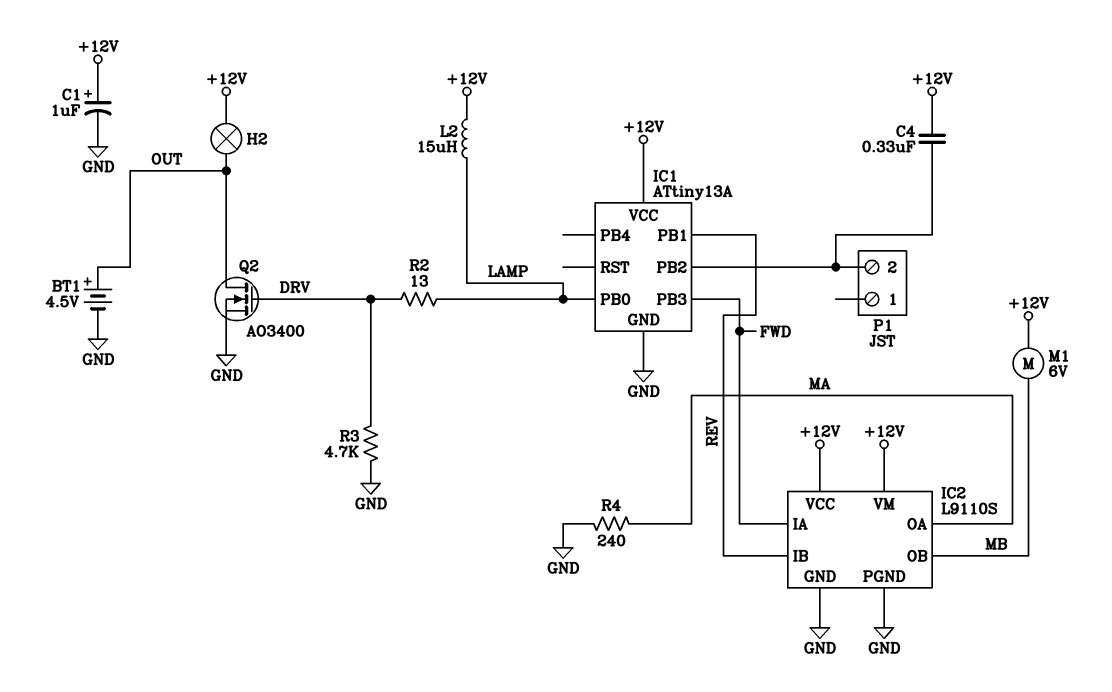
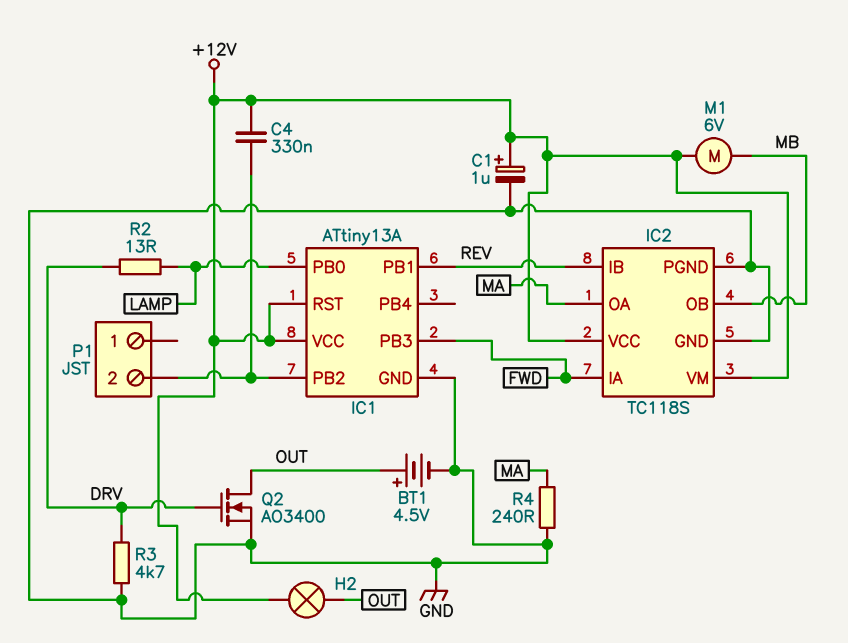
IC1 pin RST: none -> +12V
IC2: L9110S -> TC118S
L2: 15uH (+12V, LAMP) -> none

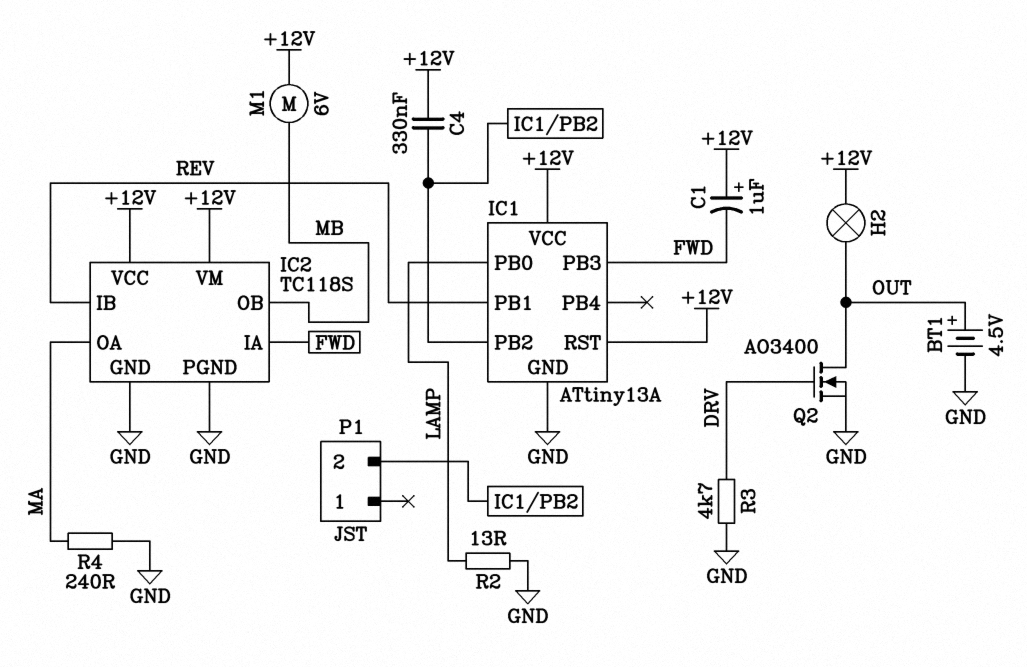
C1: 1uF (plus +12V, minus GND) -> 1uF (plus +12V, minus FWD)
R2: 13 (DRV, LAMP) -> 13 (GND, LAMP)

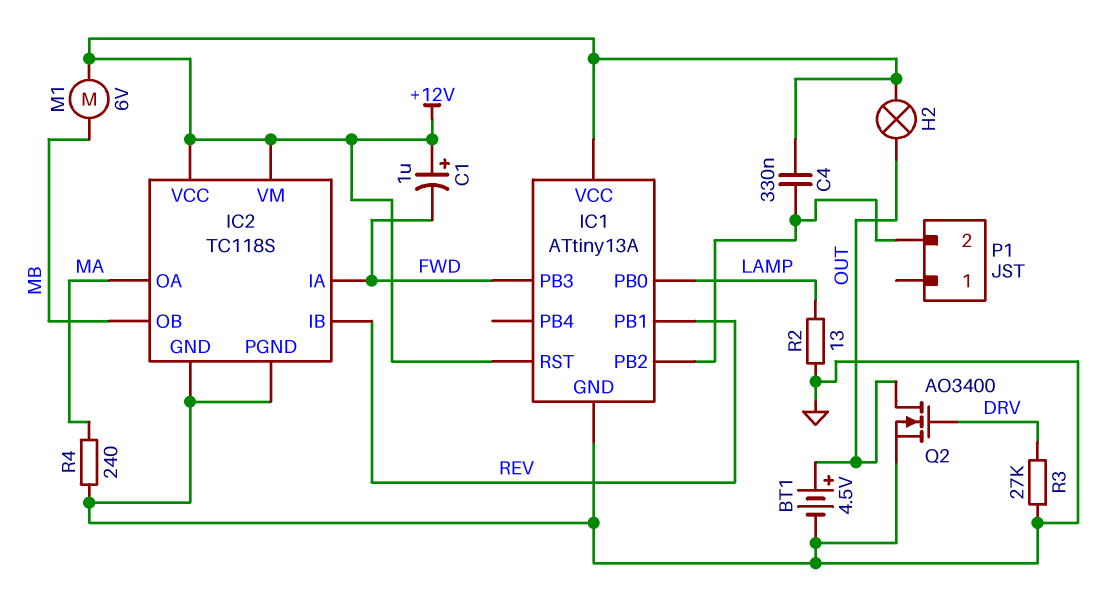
R3: 4.7k (DRV, GND) -> 27k (DRV, GND)

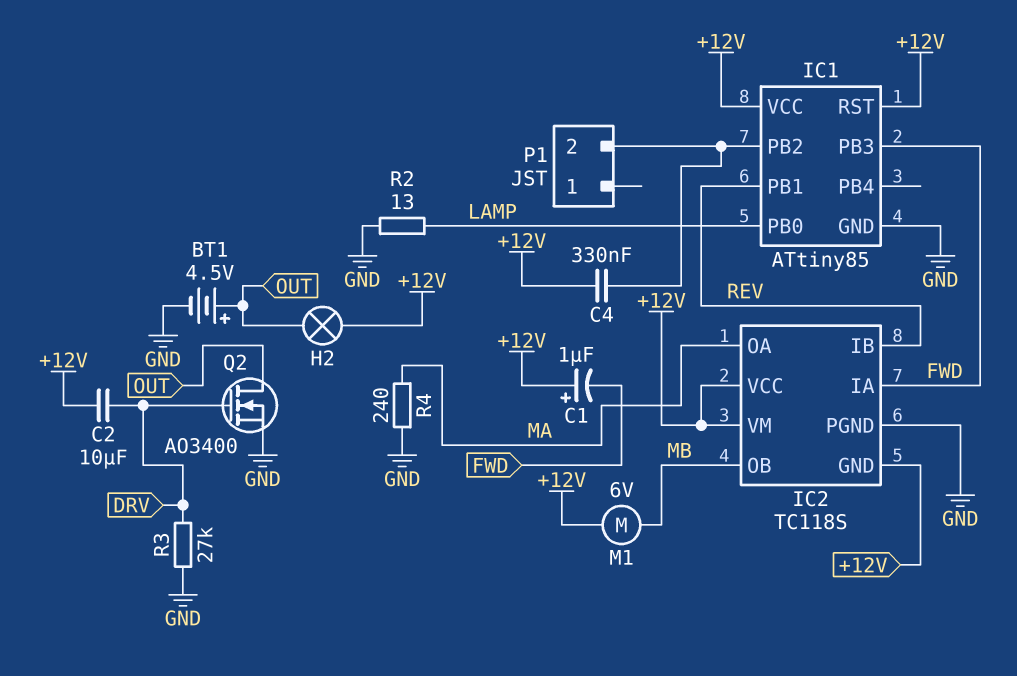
C2: none -> 10uF (+12V, DRV)
IC1: ATtiny13A -> ATtiny85
IC2 pin GND: GND -> +12V

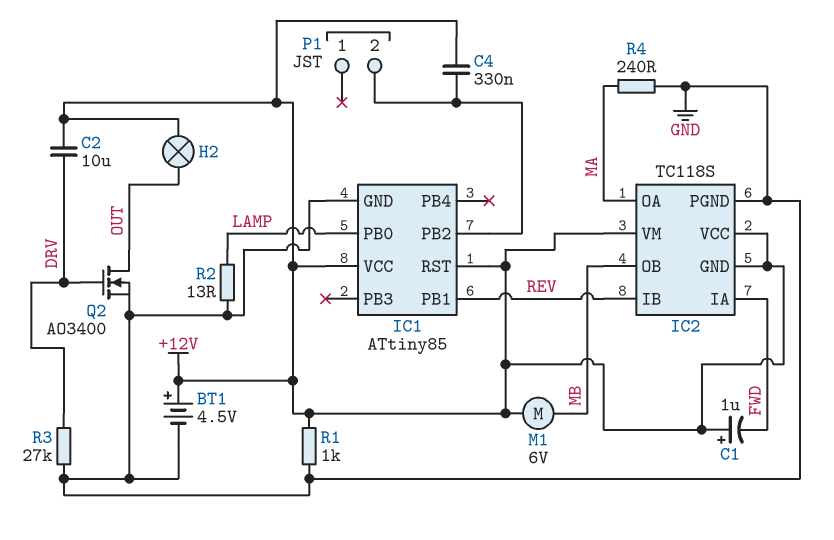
BT1: 4.5V (plus OUT, minus GND) -> 4.5V (plus +12V, minus GND)
IC1 pin PB3: FWD -> none
R1: none -> 1k (+12V, GND)

